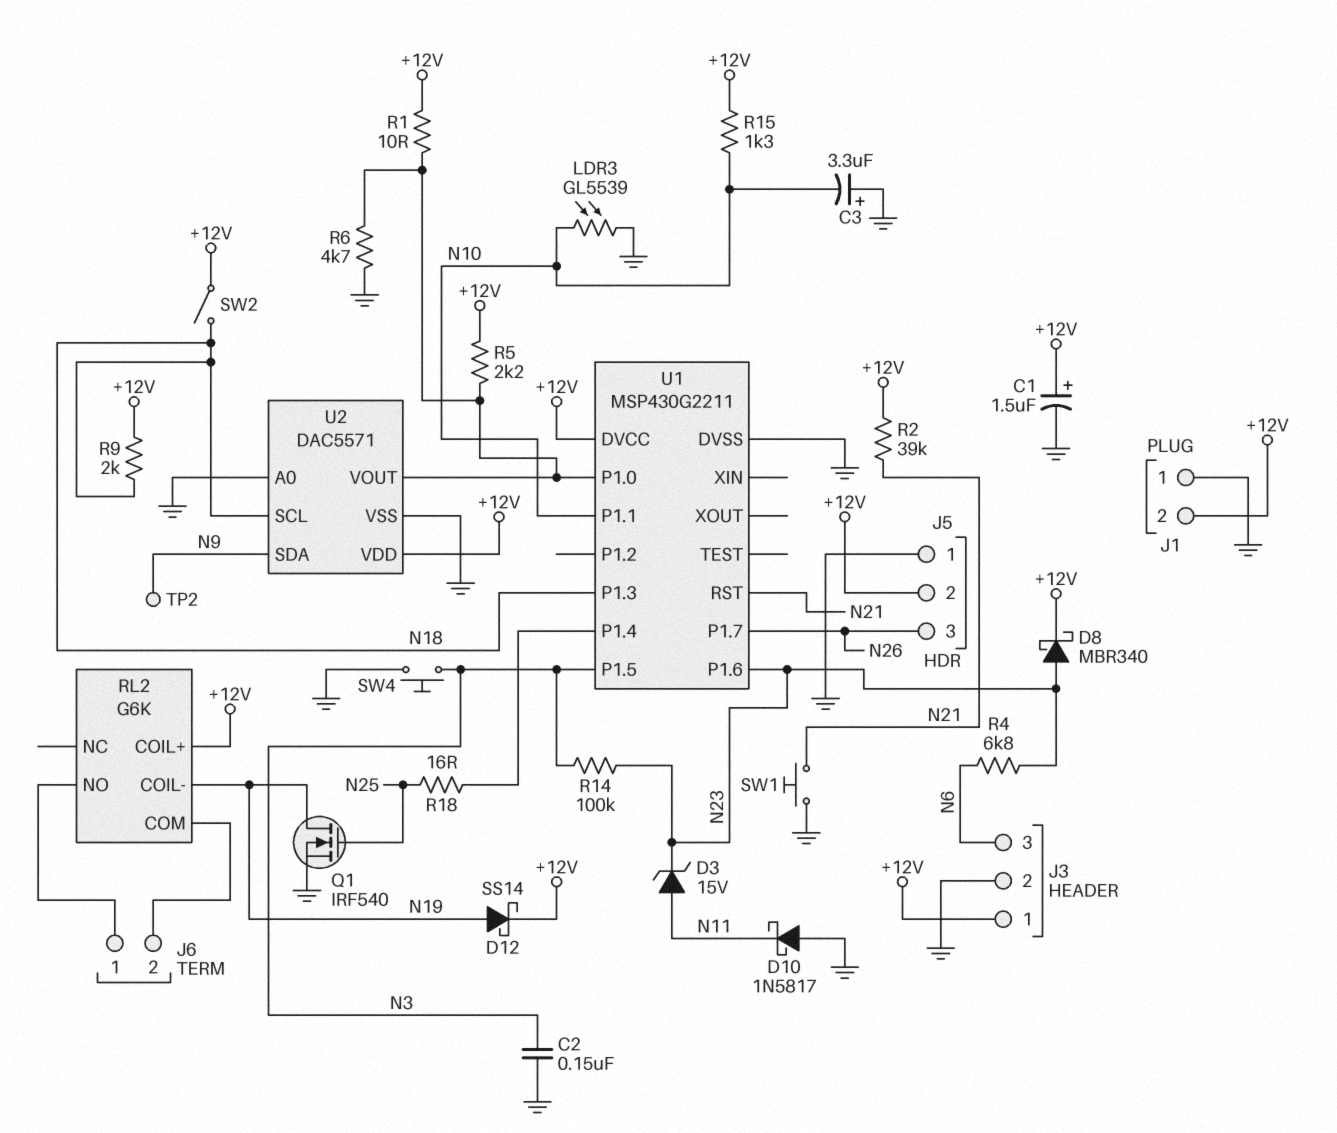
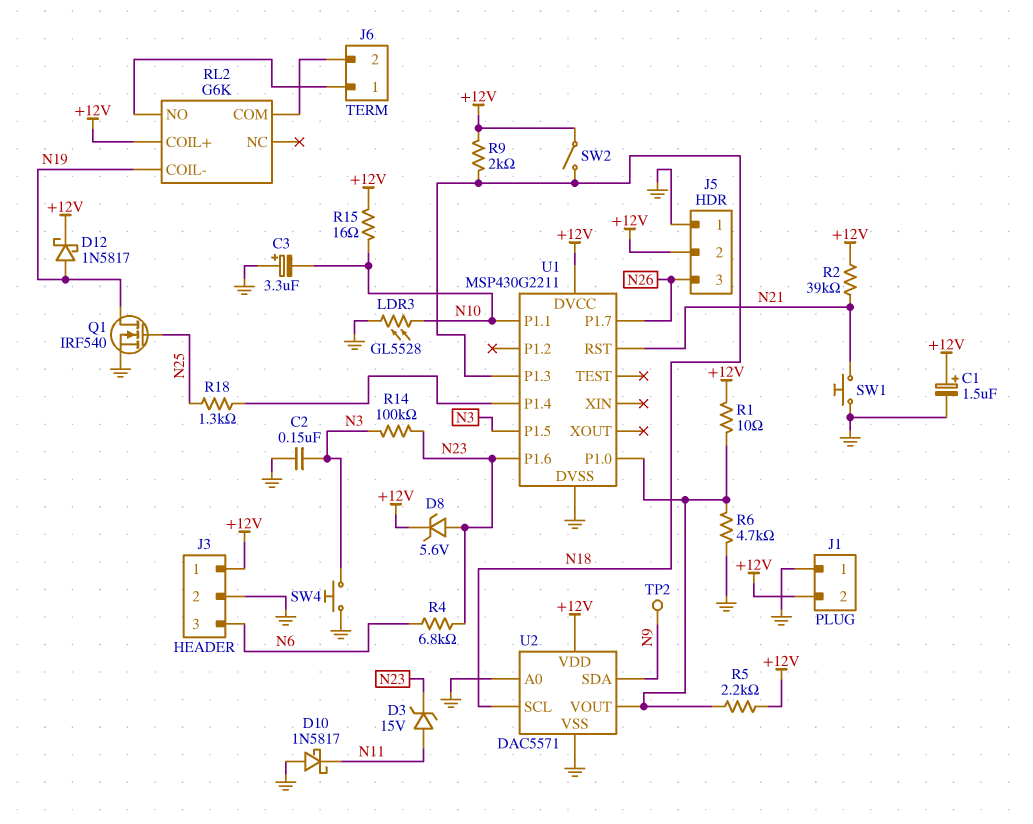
D8: schottky MBR340 (A N23, K +12V) -> zener 5.6V (A N23, K +12V)
D12: schottky SS14 (A N19, K +12V) -> schottky 1N5817 (A N19, K +12V)
LDR3: GL5539 (GND, N10) -> GL5528 (GND, N10)
R15: 1.3k (+12V, N10) -> 16 (+12V, N10)
R18: 16 (N25, U1/P1.4) -> 1.3k (N25, U1/P1.4)

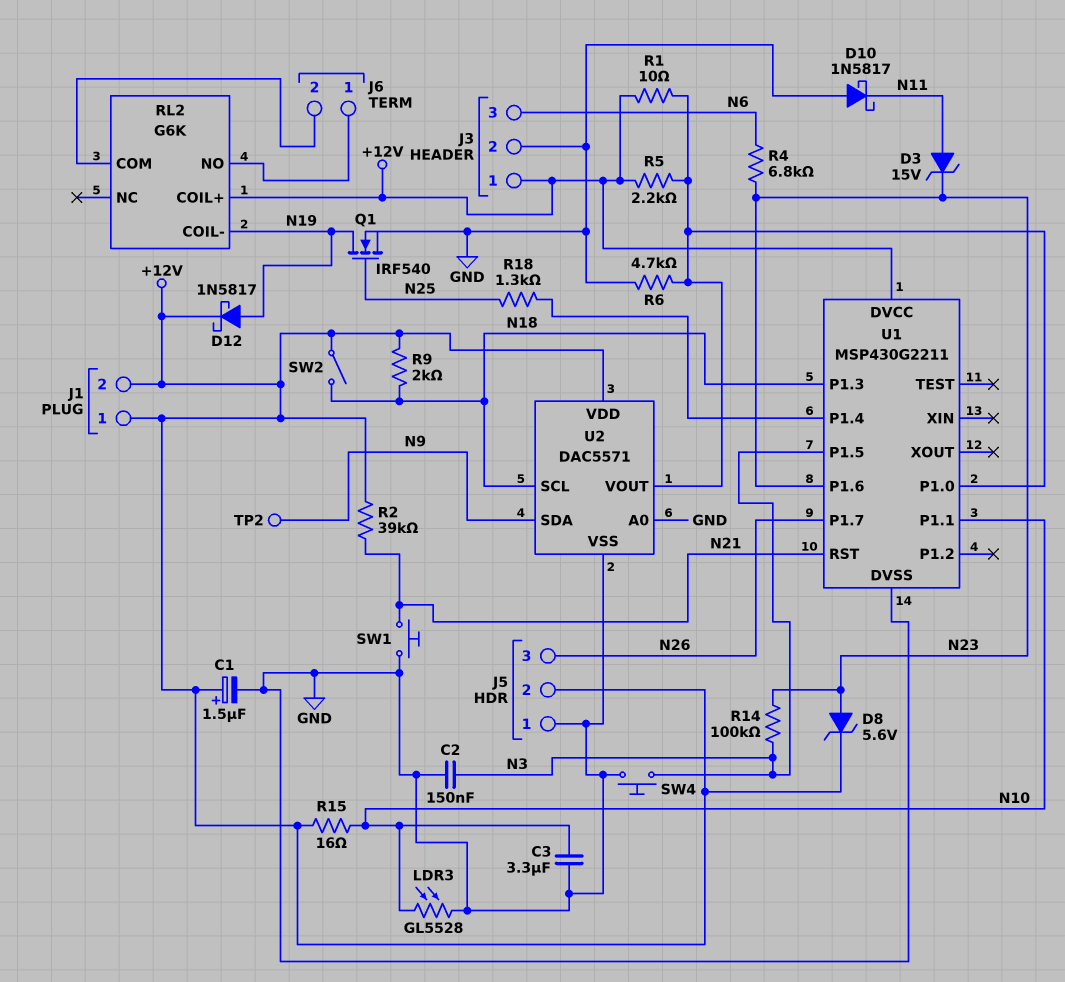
C3: 3.3uF (plus GND, minus N10) -> 3.3uF (GND, N10)
J1 pin 1: GND -> +12V

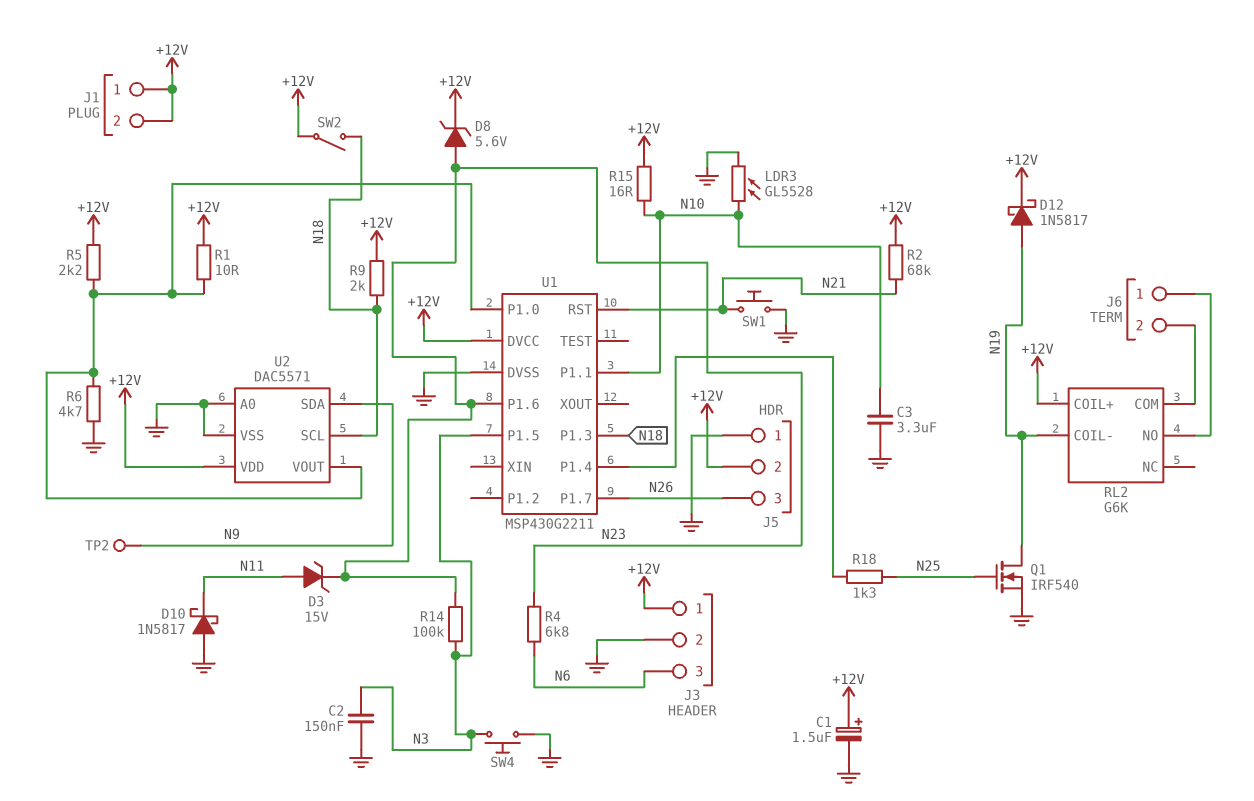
R2: 39k (+12V, N21) -> 68k (+12V, N21)

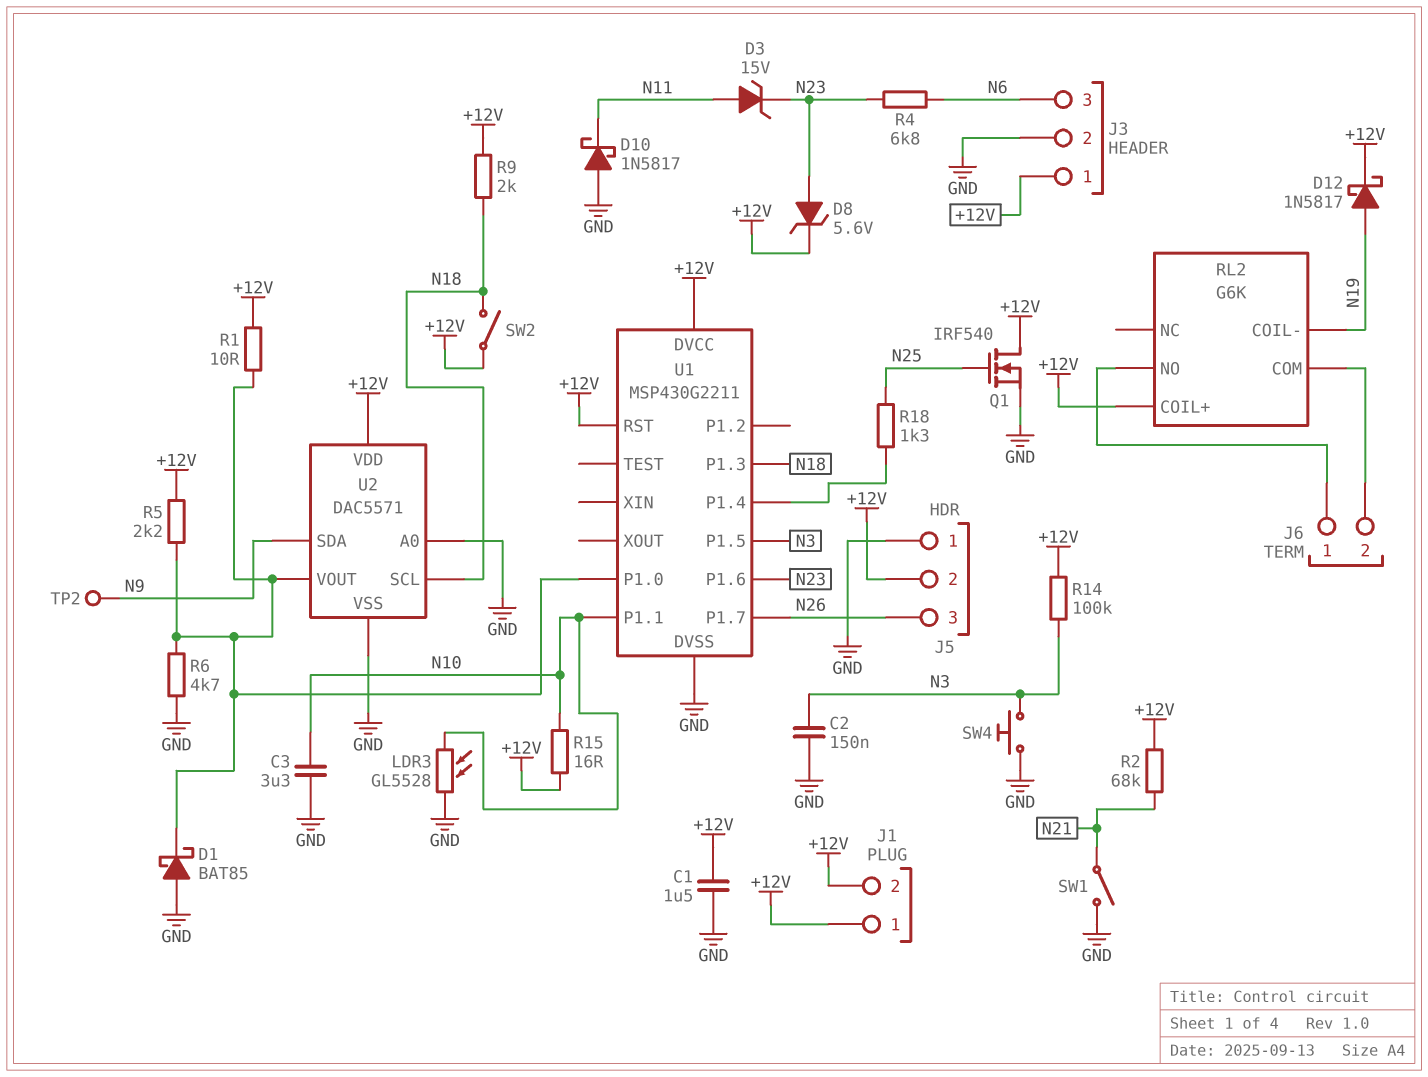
C1: 1.5uF (plus +12V, minus GND) -> 1.5uF (+12V, GND)
D1: none -> schottky BAT85 (A GND, K U1/P1.0)
Q1: NMOS IRF540 (G N25, D N19, S GND) -> NMOS IRF540 (G N25, D +12V, S GND)
R14: 100k (N3, N23) -> 100k (+12V, N3)
SW1: button (GND, N21) -> switch (GND, N21)
U1 pin RST: N21 -> +12V

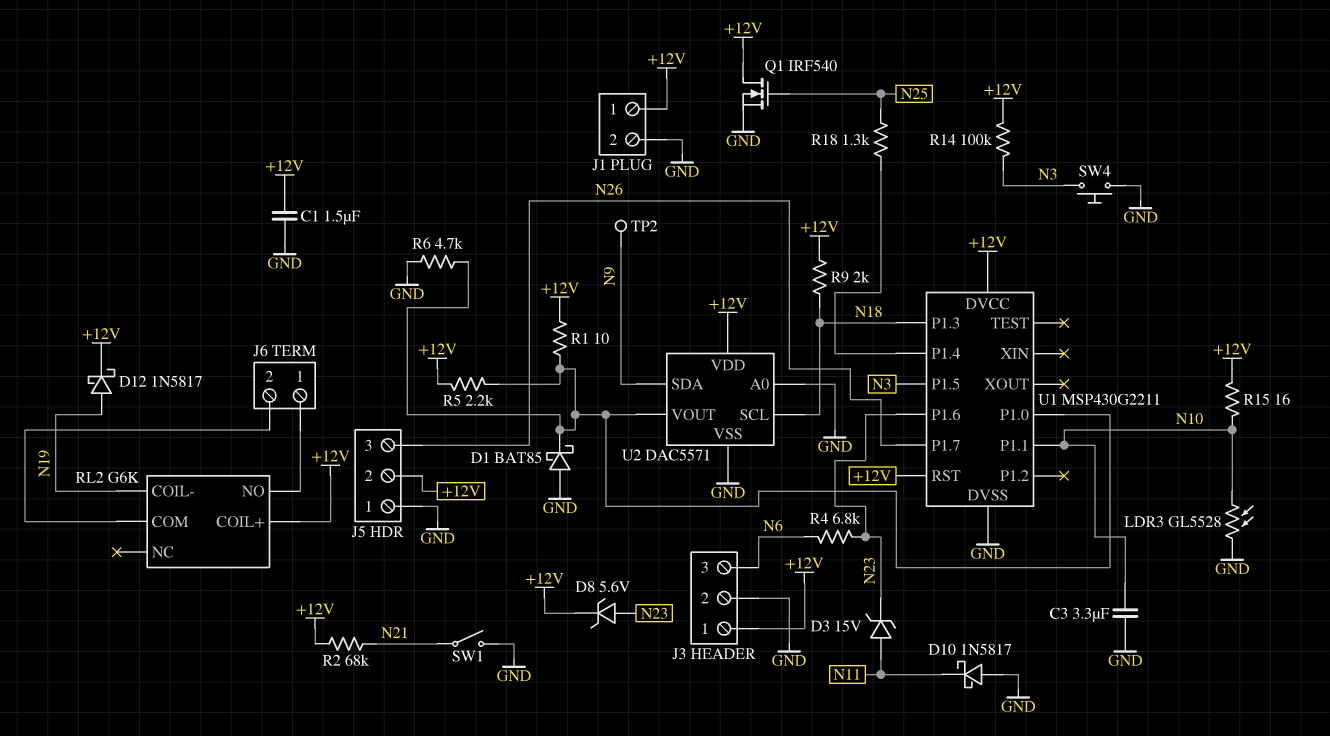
C2: 150nF (GND, N3) -> none
J1 pin 2: +12V -> GND
SW2: switch (+12V, N18) -> none

